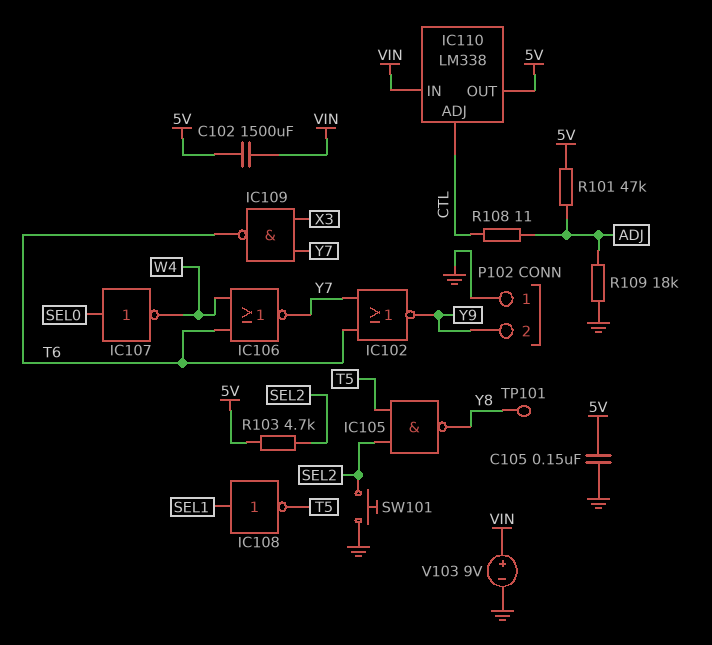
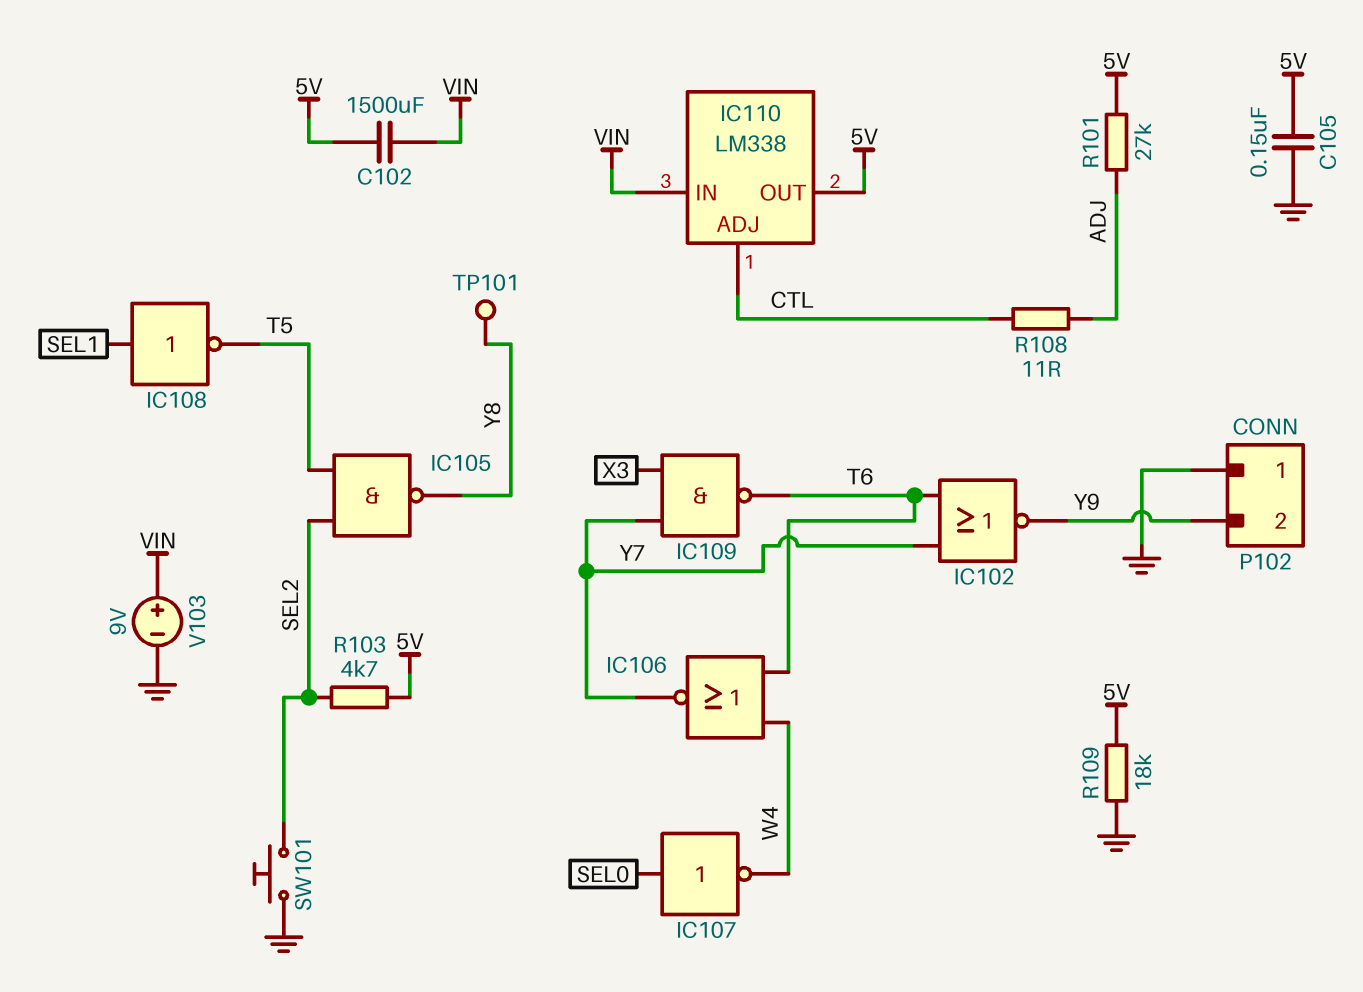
R101: 47k (5V, ADJ) -> 27k (5V, ADJ)
R109: 18k (ADJ, GND) -> 18k (5V, GND)

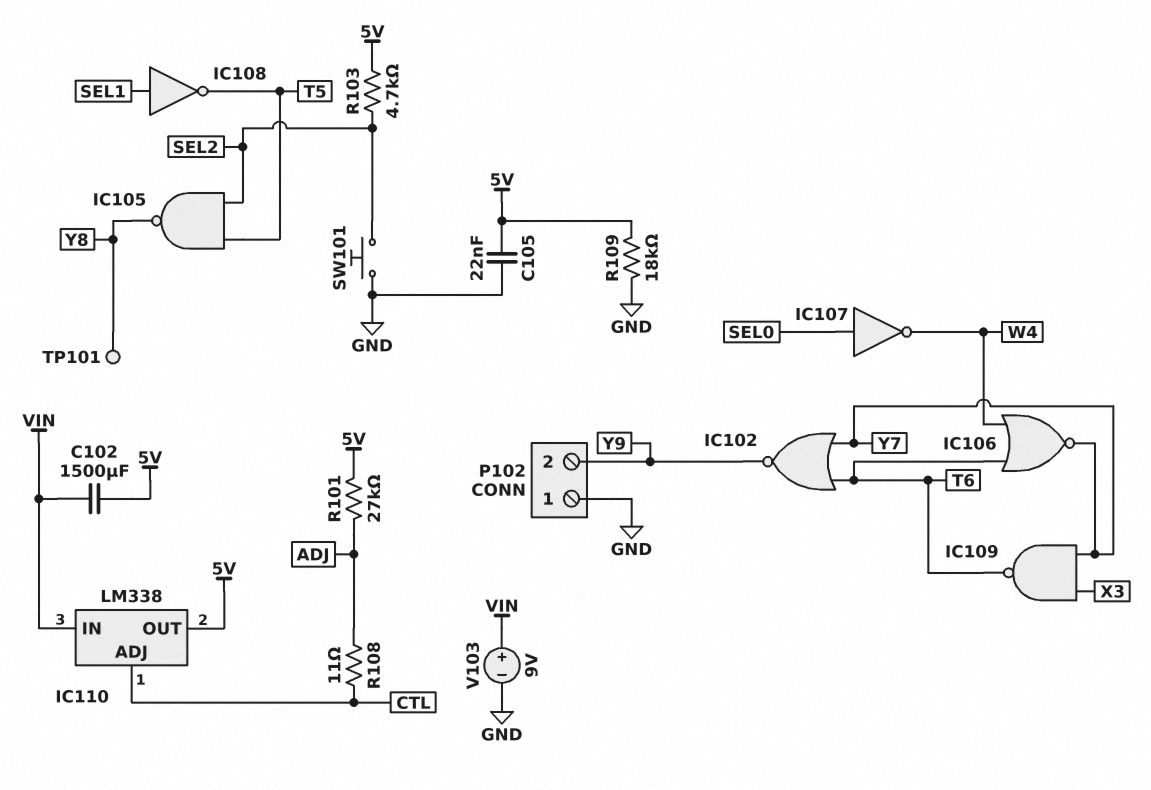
C105: 150nF (5V, GND) -> 22nF (5V, GND)

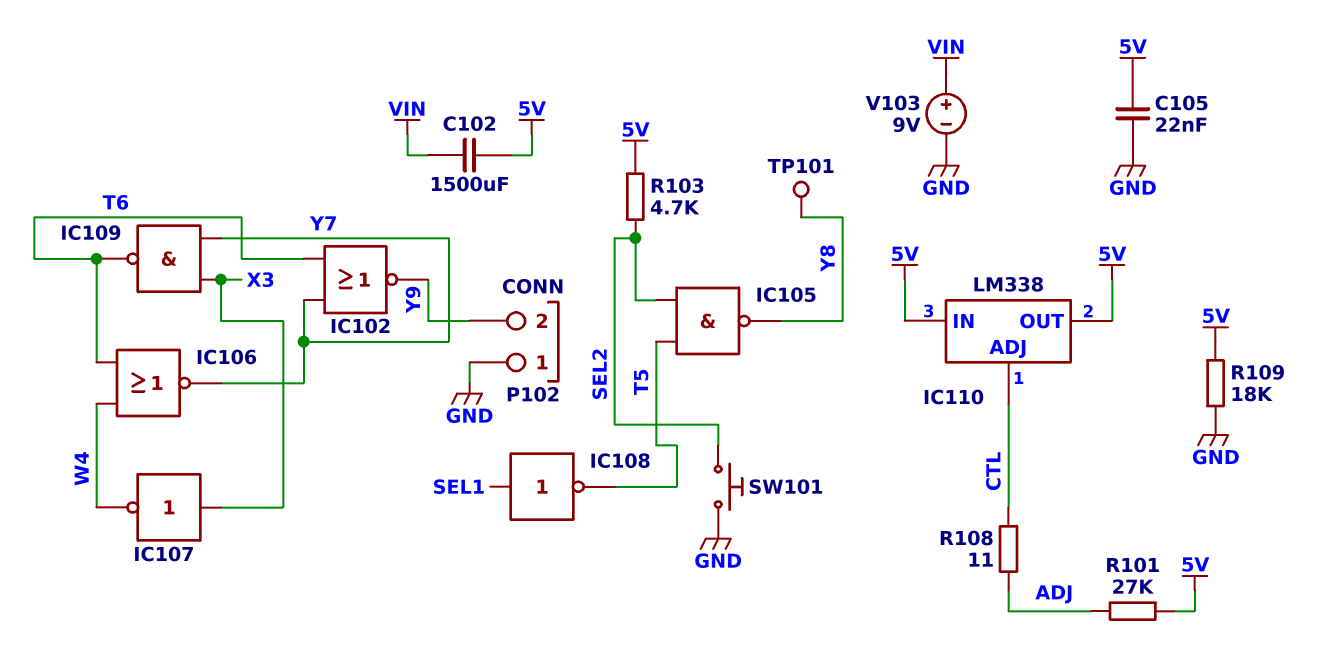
IC107: NOT (in SEL0, out W4) -> NOT (in X3, out W4)
IC110 pin IN: VIN -> 5V

